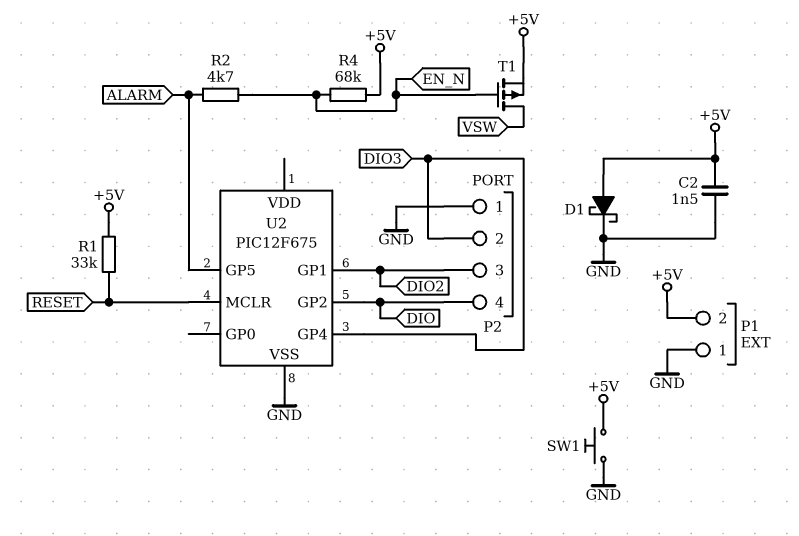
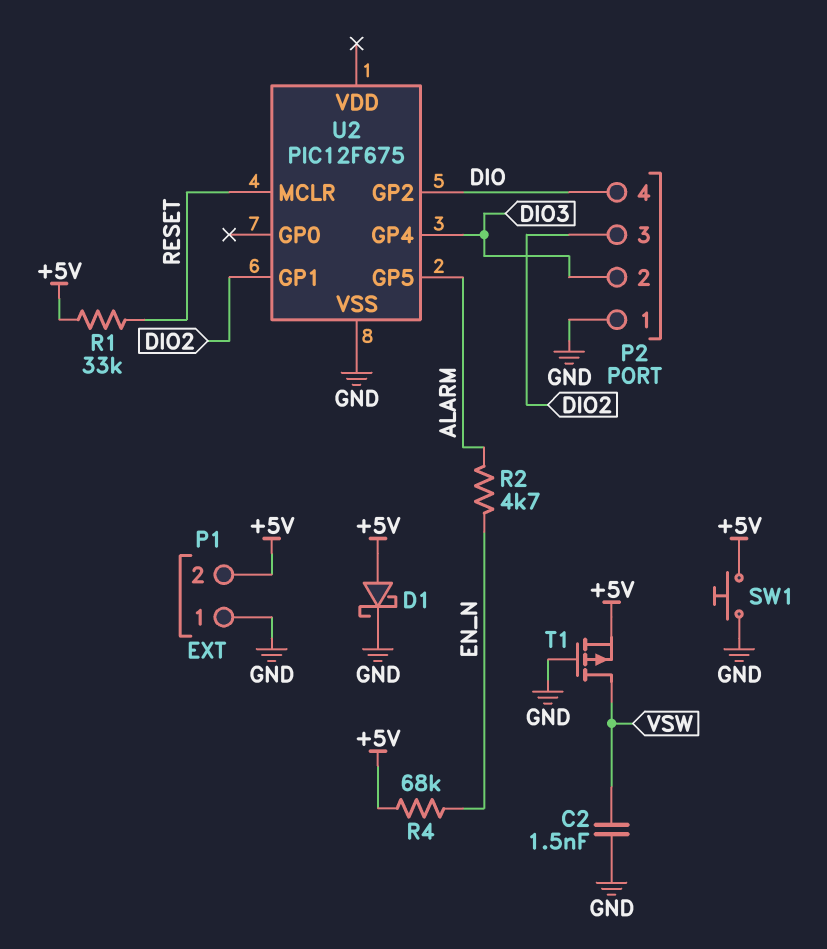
C2: 1.5nF (+5V, GND) -> 1.5nF (GND, VSW)
T1: PMOS (G EN_N, D VSW, S +5V) -> PMOS (G GND, D VSW, S +5V)

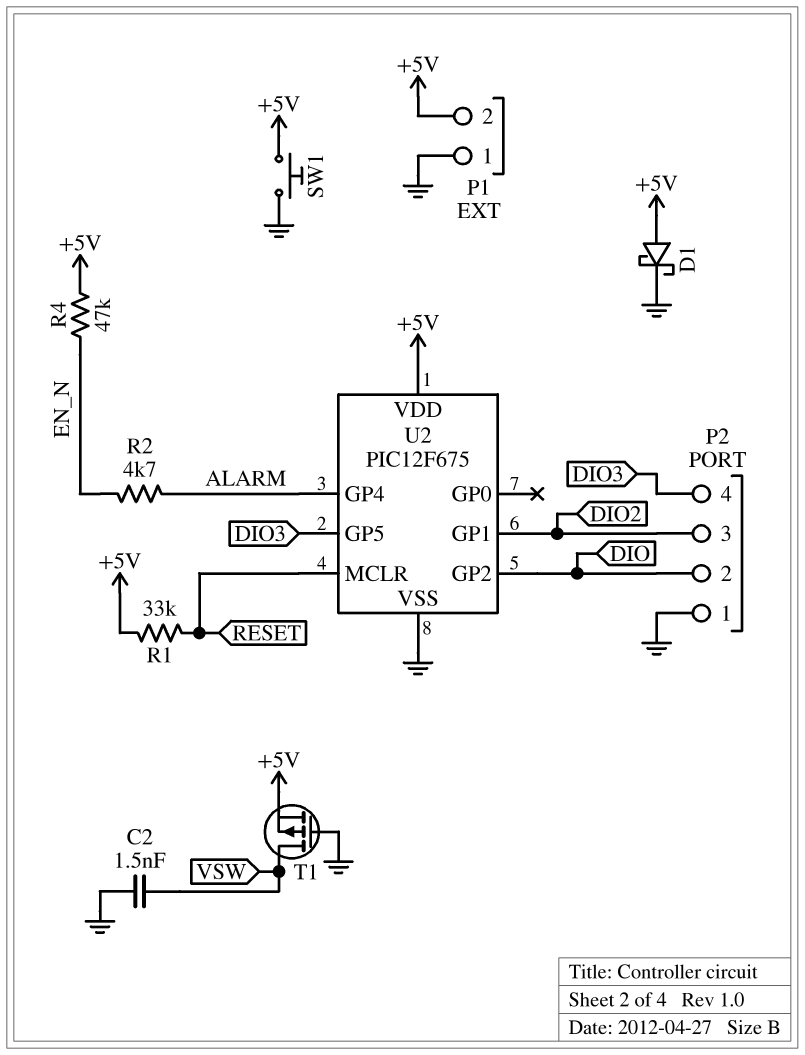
P2 pin 2: DIO3 -> DIO
P2 pin 4: DIO -> DIO3
R4: 68k (+5V, EN_N) -> 47k (+5V, EN_N)
U2 pin GP4: DIO3 -> ALARM
U2 pin GP5: ALARM -> DIO3
U2 pin VDD: none -> +5V

